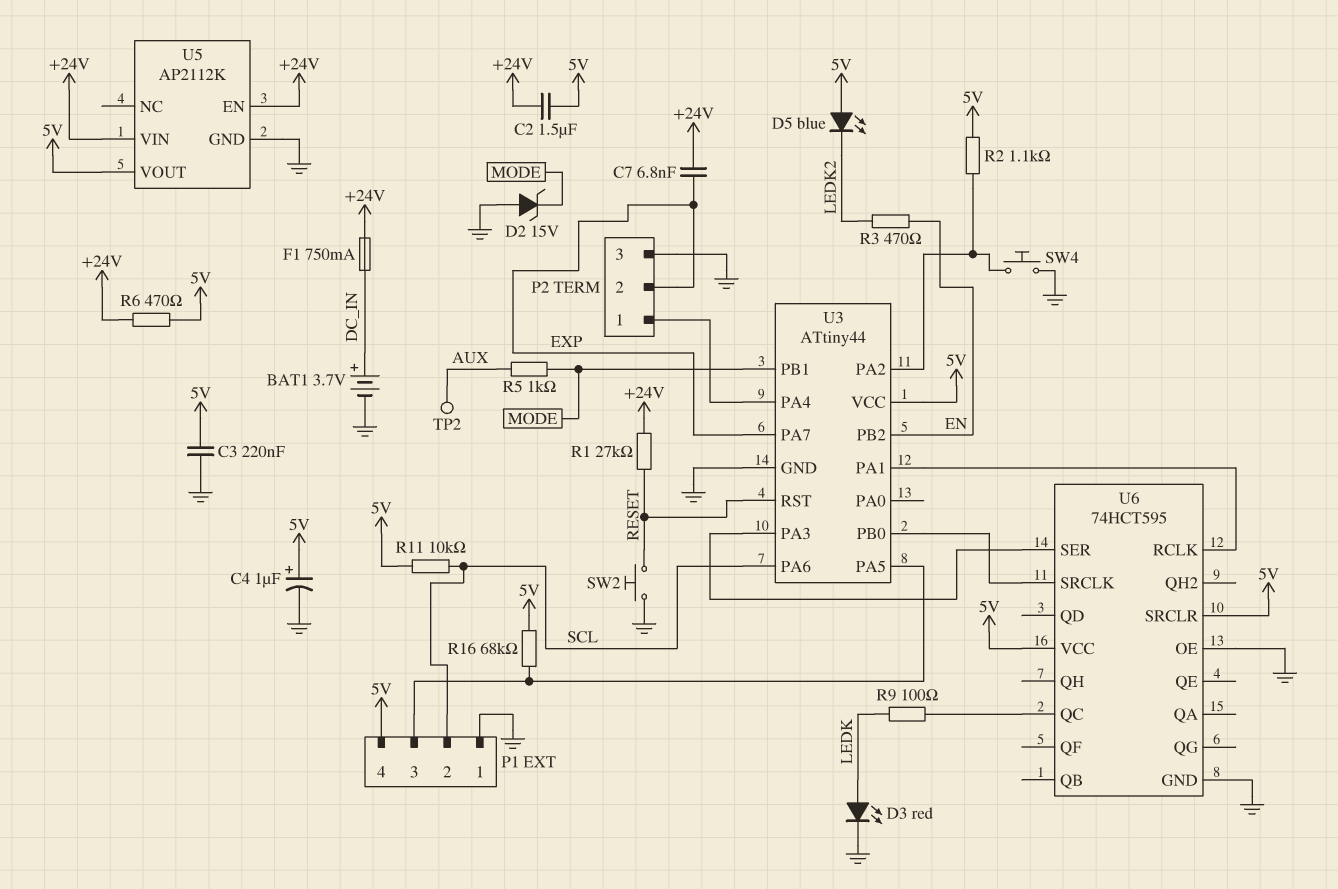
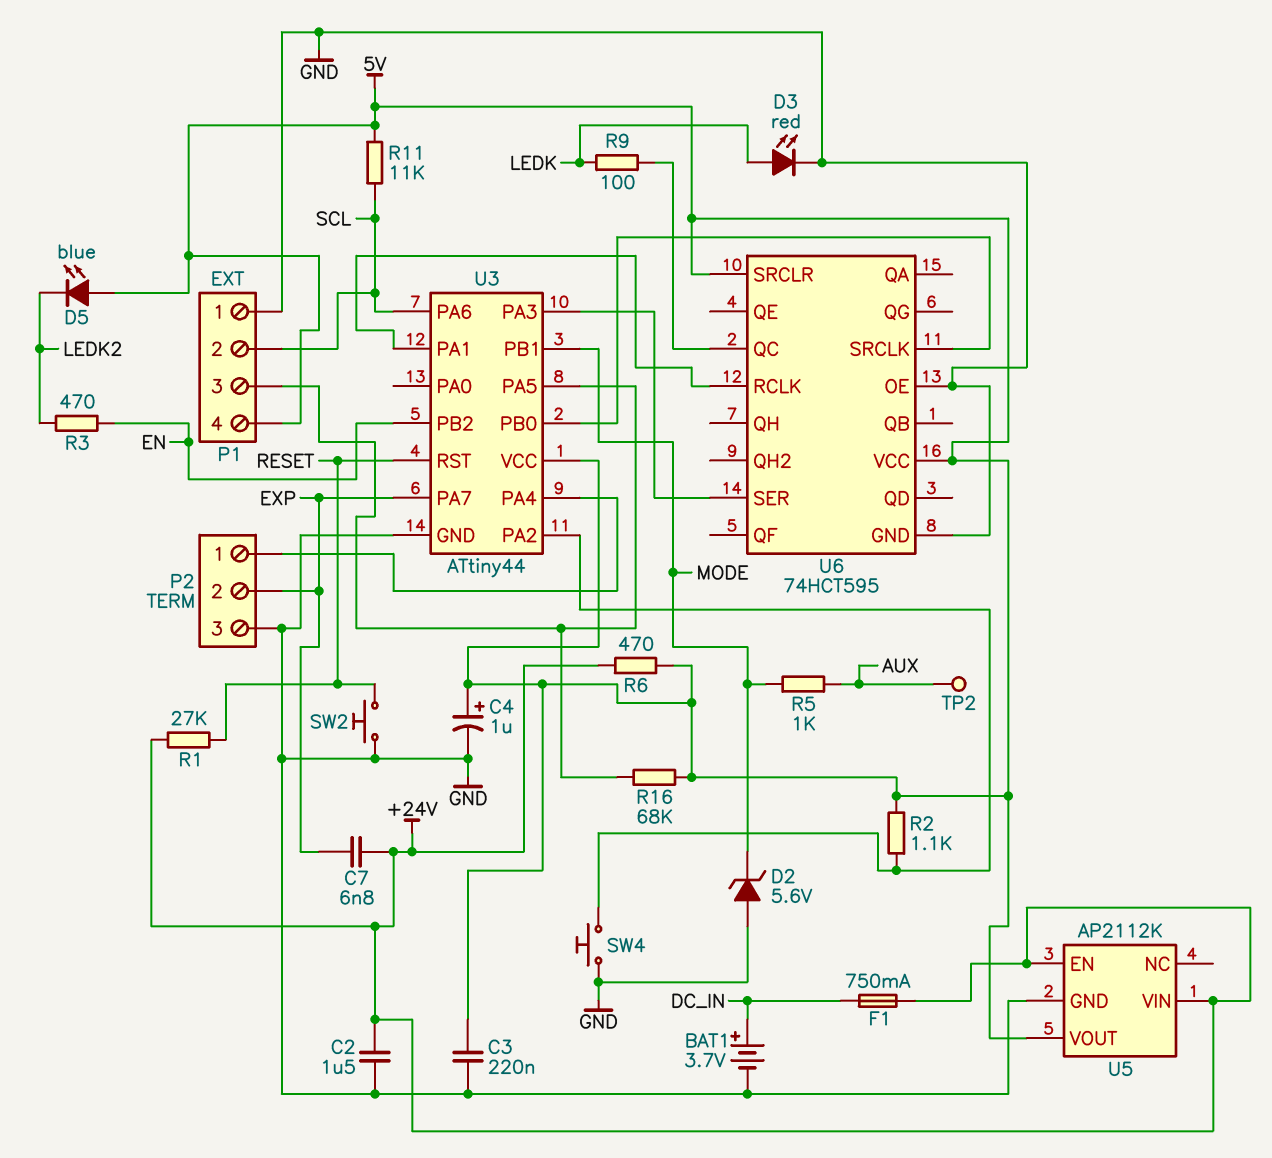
C2: 1.5uF (+24V, 5V) -> 1.5uF (+24V, GND)
D2: zener 15V (A GND, K MODE) -> zener 5.6V (A GND, K MODE)
R11: 10k (5V, SCL) -> 11k (5V, SCL)

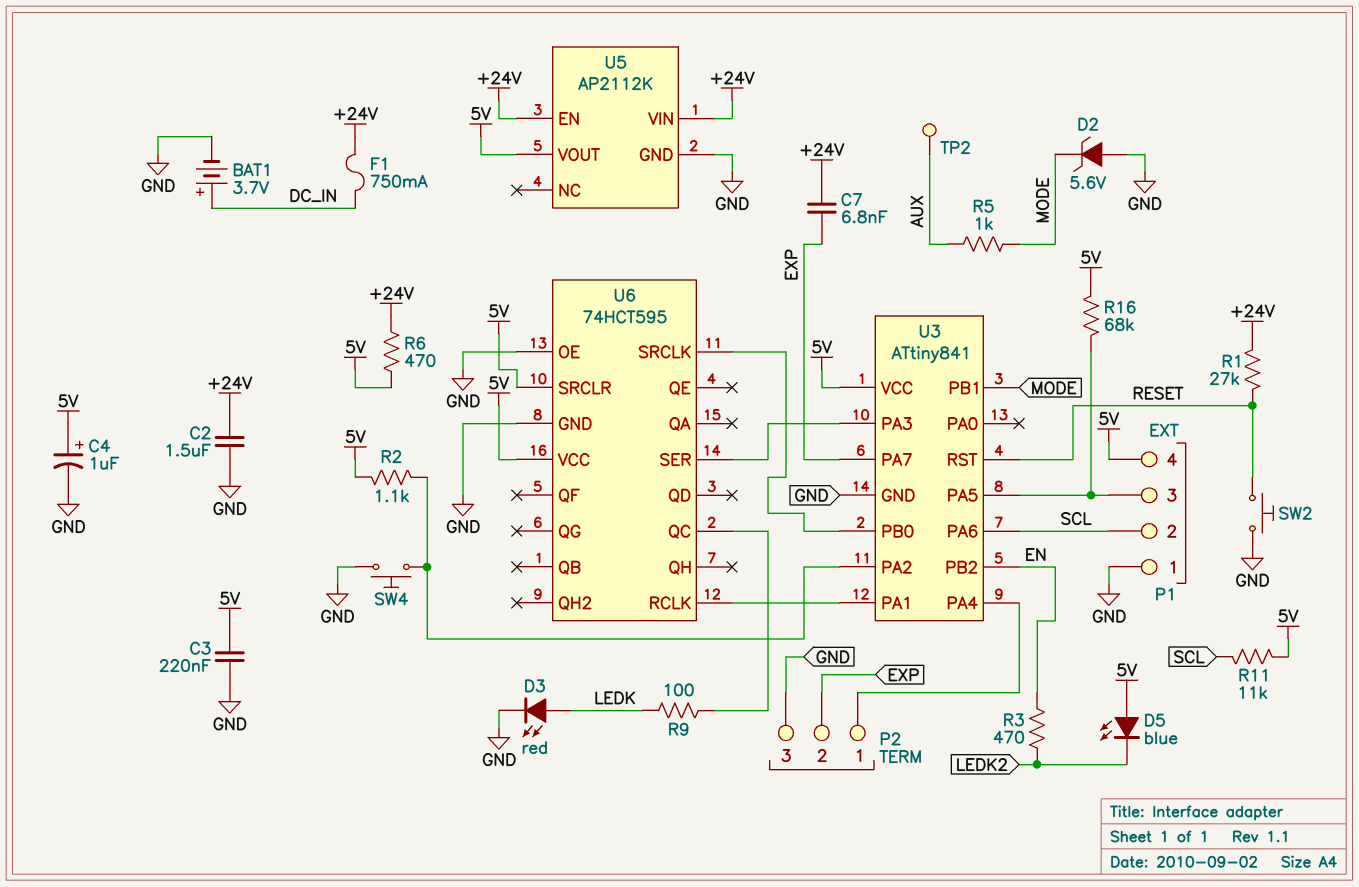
U3: ATtiny44 -> ATtiny841

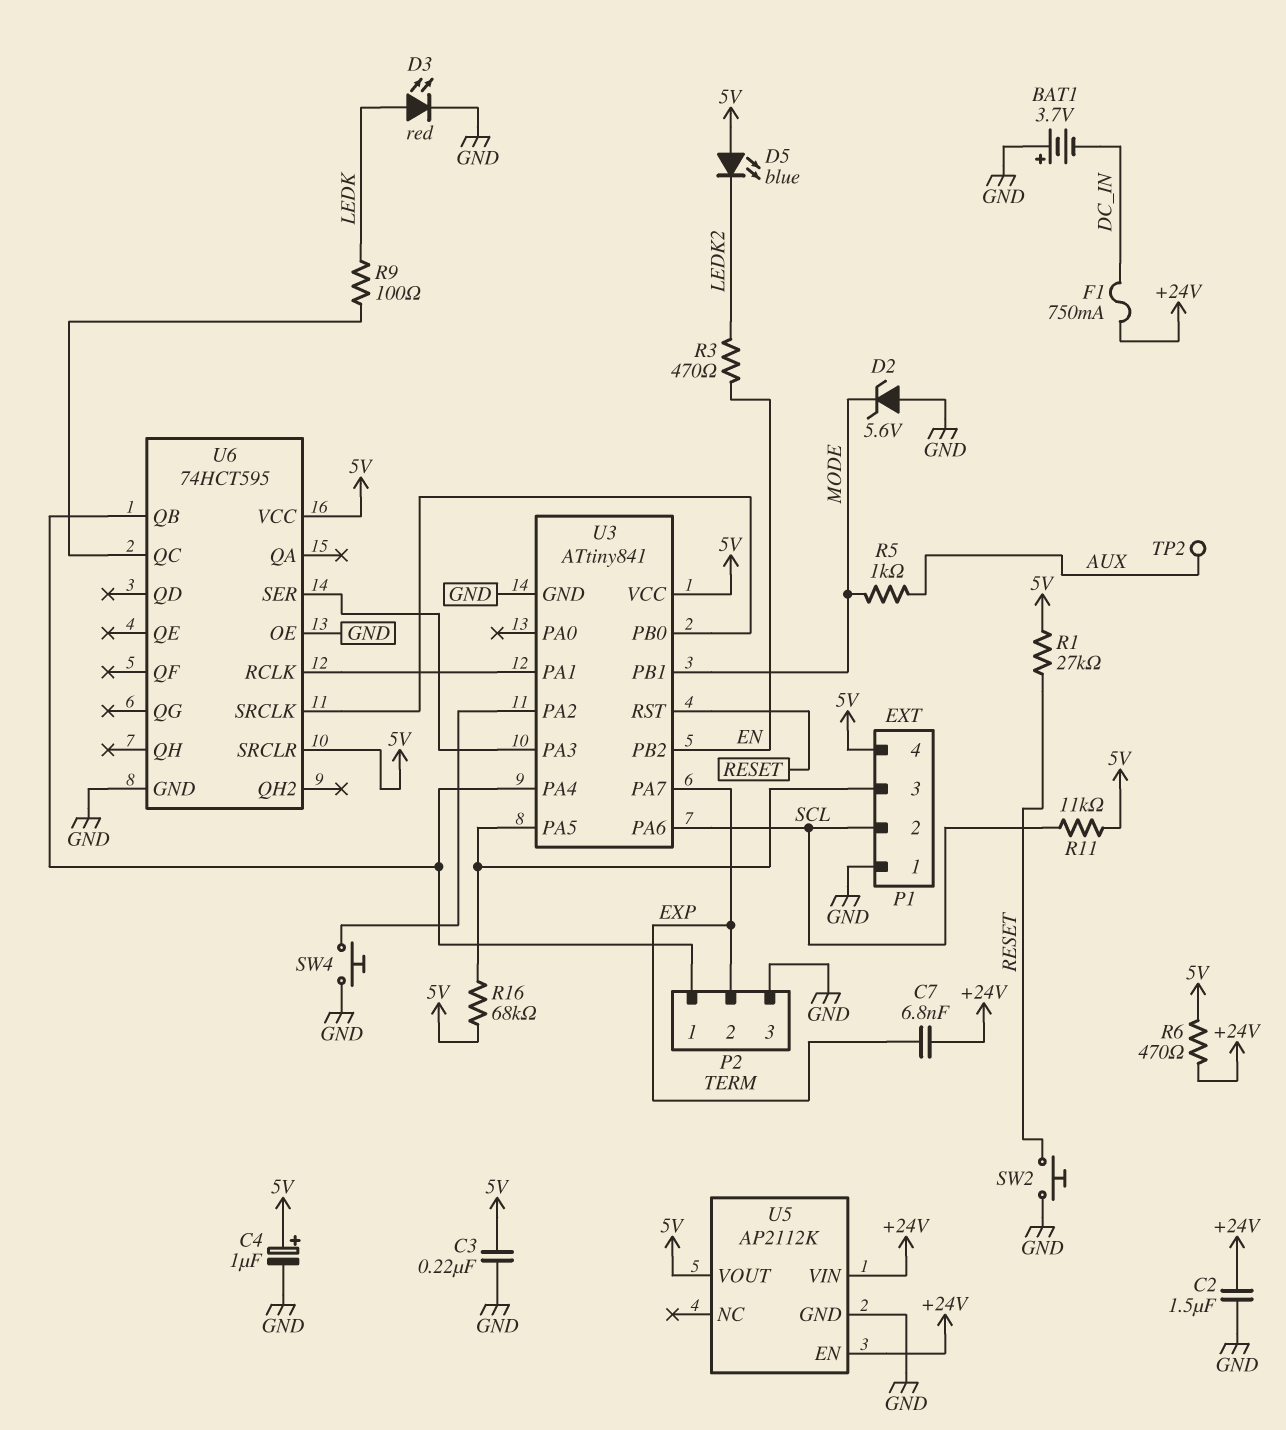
BAT1: 3.7V (plus DC_IN, minus GND) -> 3.7V (plus GND, minus DC_IN)
R1: 27k (+24V, RESET) -> 27k (5V, RESET)
R2: 1.1k (5V, U3/PA2) -> none
U6 pin QB: none -> P2/1

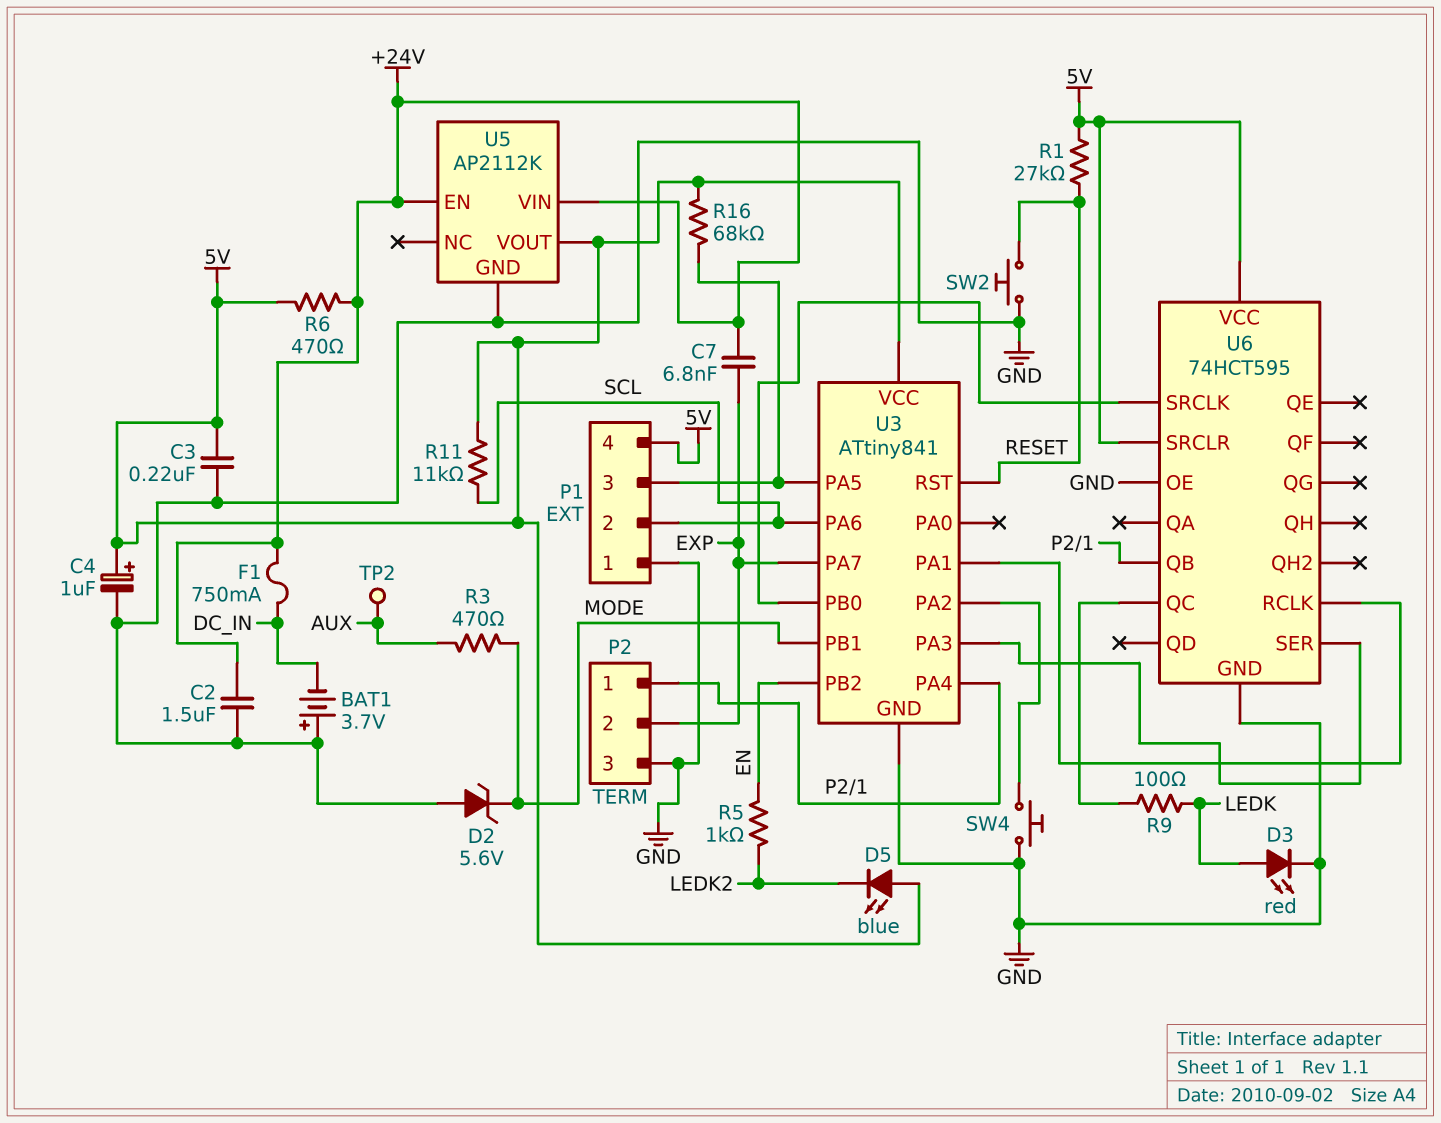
R3: 470 (EN, LEDK2) -> 470 (AUX, MODE)
R5: 1k (AUX, MODE) -> 1k (EN, LEDK2)

